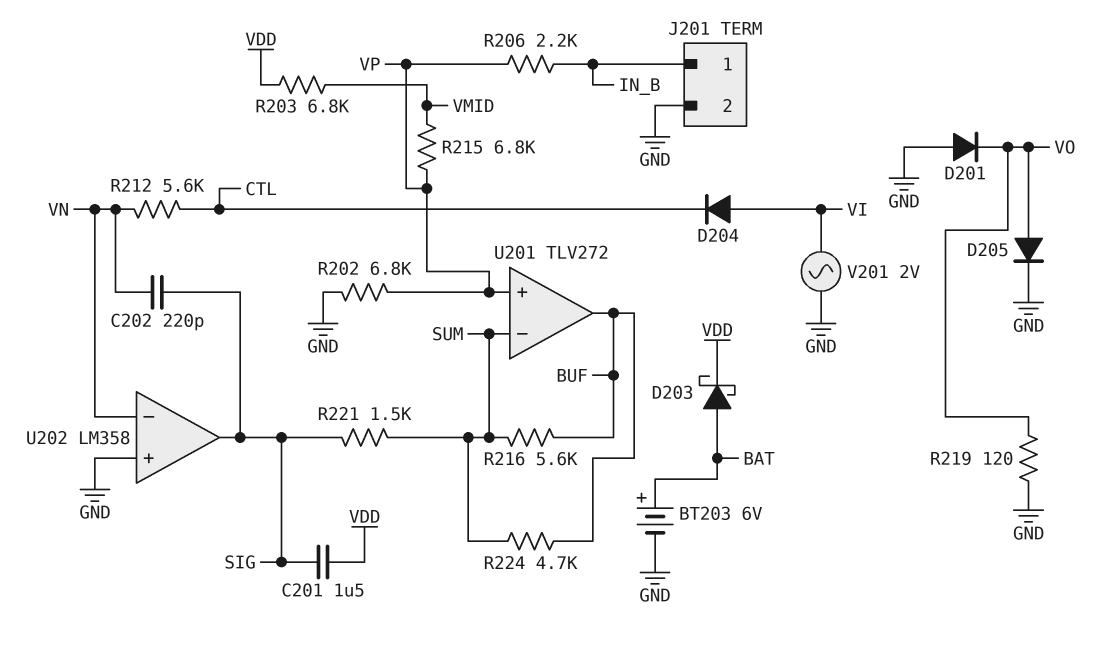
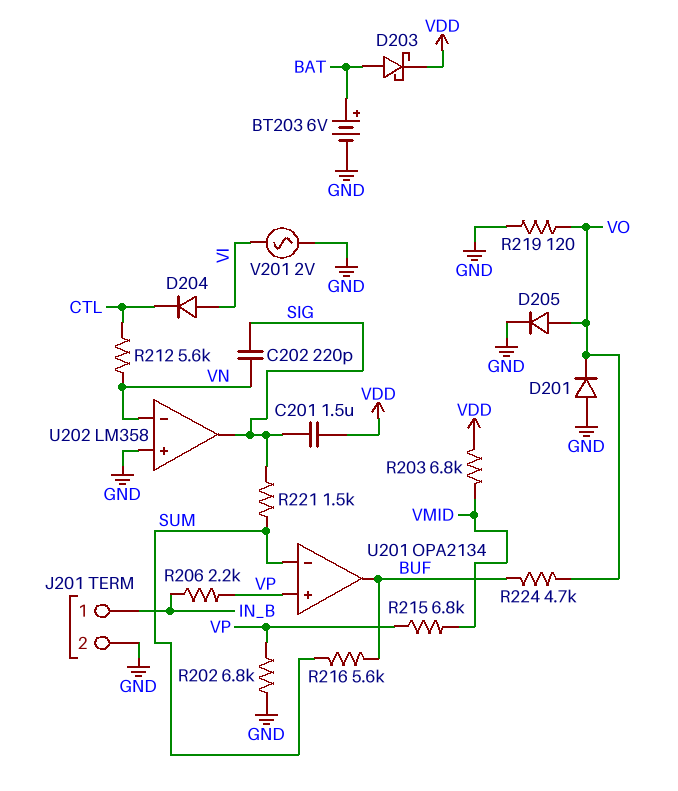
R224: 4.7k (BUF, SUM) -> 4.7k (BUF, VO)
U201: TLV272 -> OPA2134

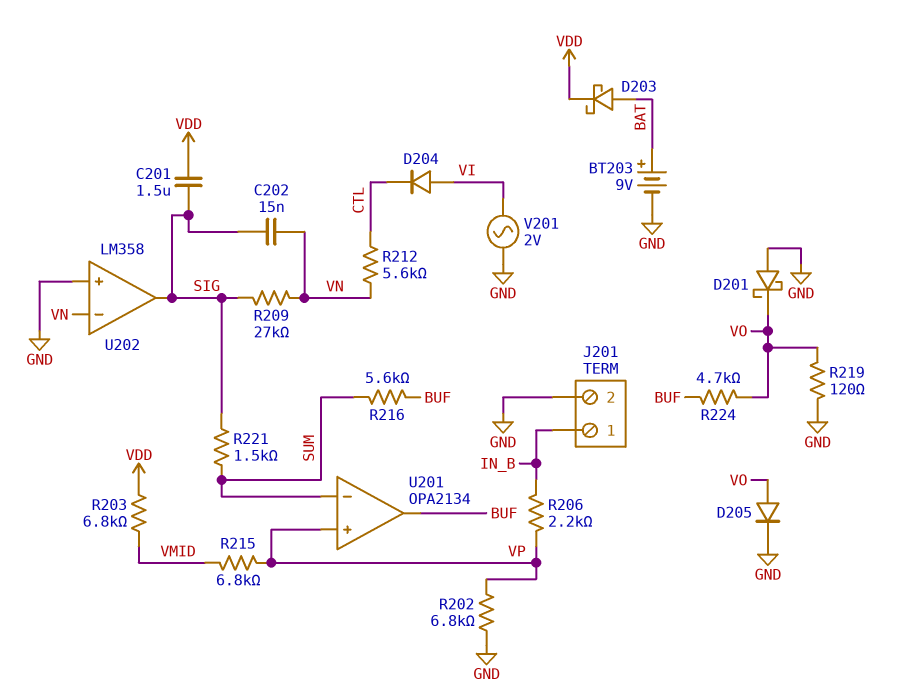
BT203: 6V (plus BAT, minus GND) -> 9V (plus BAT, minus GND)
C202: 220pF (SIG, VN) -> 15nF (SIG, VN)
D201: diode (A GND, K VO) -> schottky (A GND, K VO)
R209: none -> 27k (SIG, VN)

